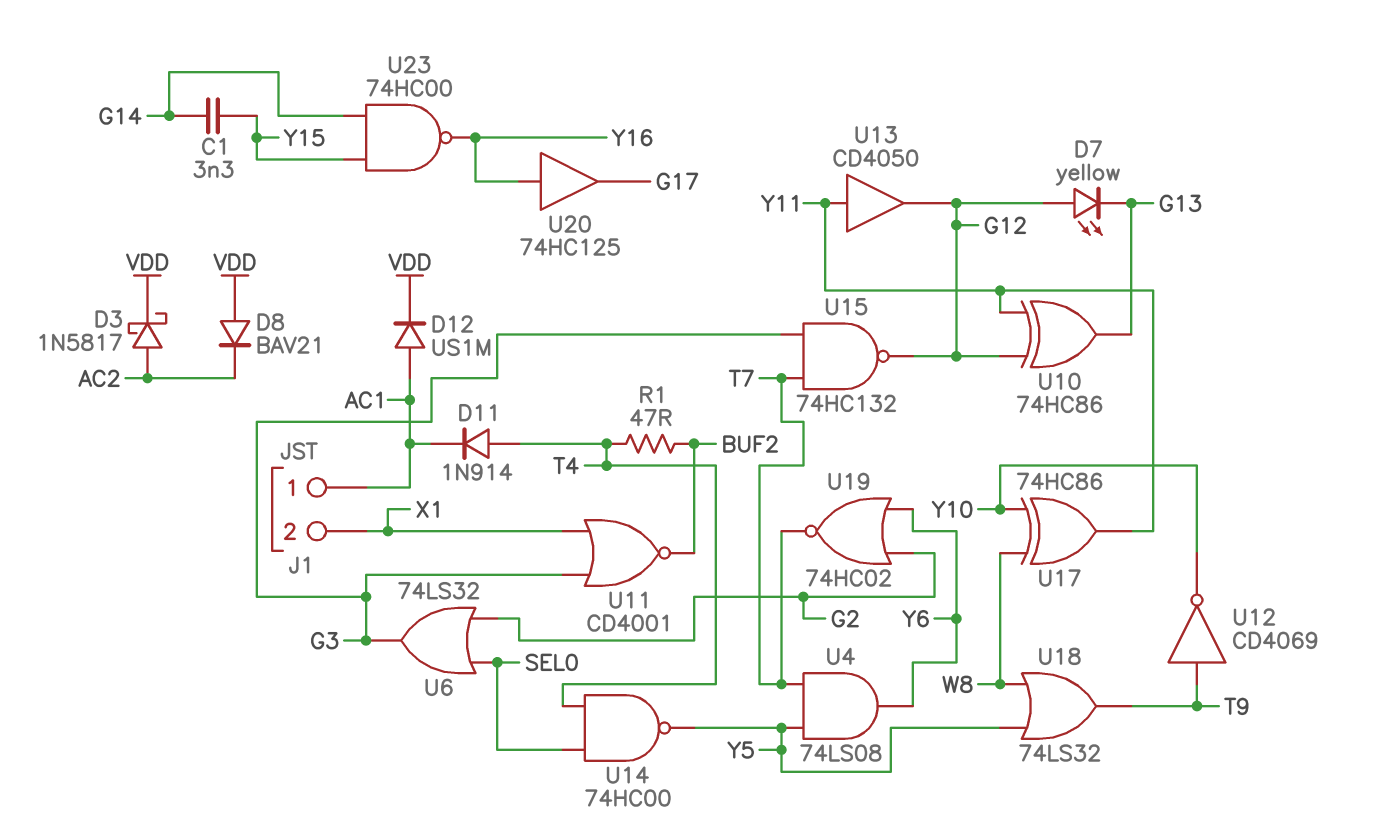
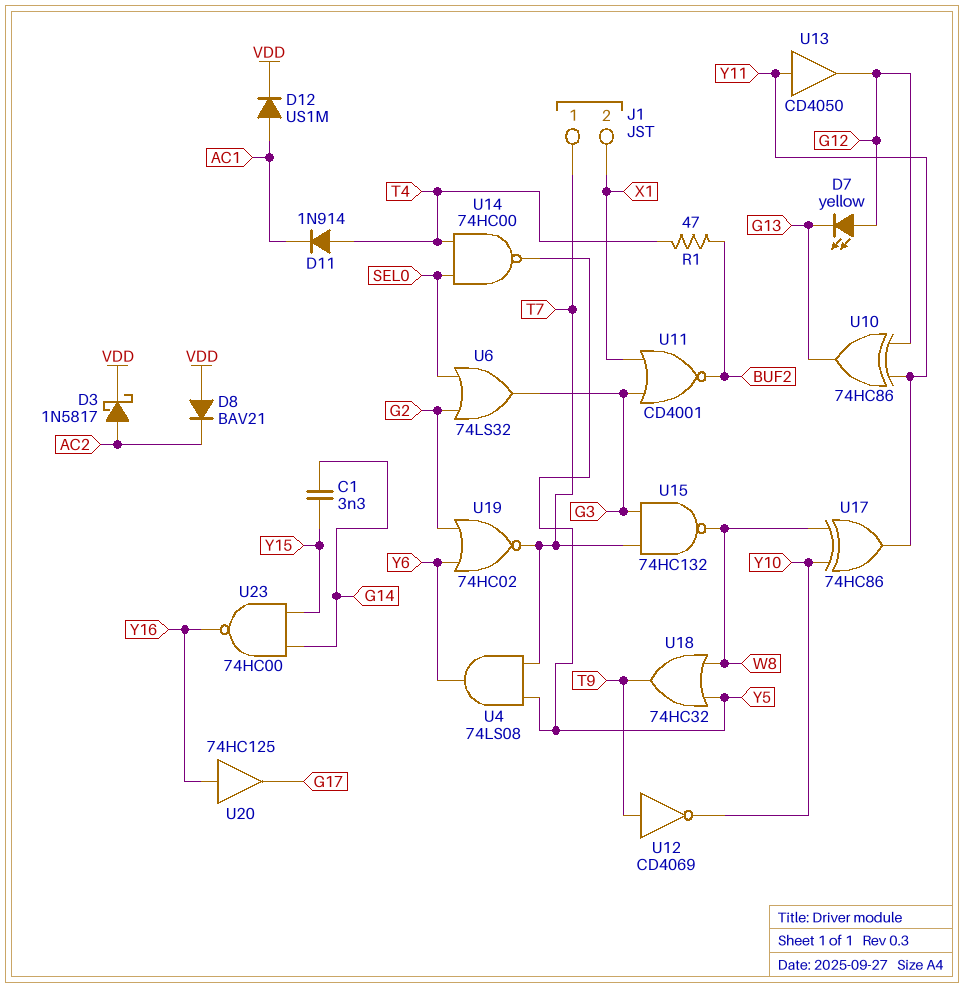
J1 pin 1: AC1 -> T7
U15: NAND 74HC132 (in G3, in T7, out G12) -> NAND 74HC132 (in G3, in T7, out W8)
U18: OR 74LS32 (in W8, in Y5, out T9) -> OR 74HC32 (in W8, in Y5, out T9)

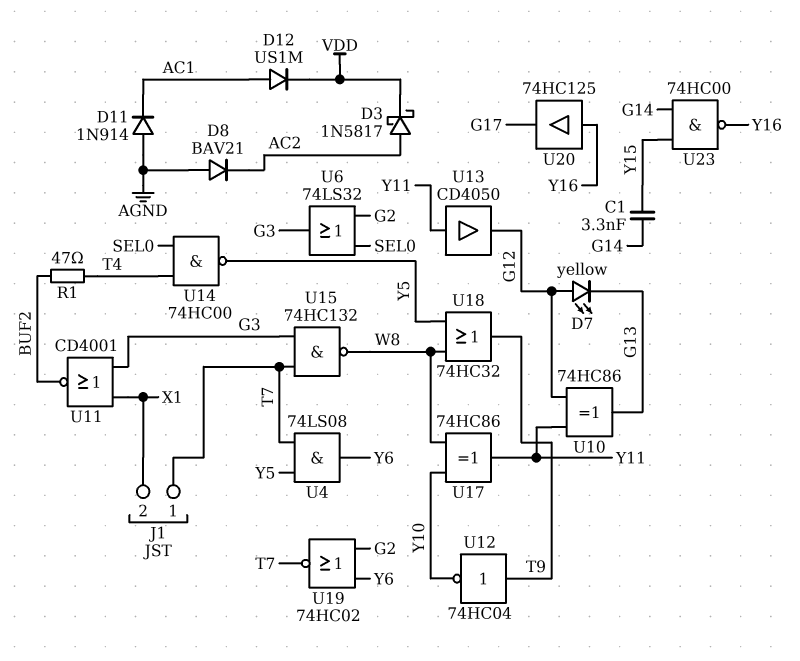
D8: diode BAV21 (A VDD, K AC2) -> diode BAV21 (A AGND, K AC2)
D11: diode 1N914 (A T4, K AC1) -> diode 1N914 (A AGND, K AC1)
U12: NOT CD4069 (in T9, out Y10) -> NOT 74HC04 (in T9, out Y10)

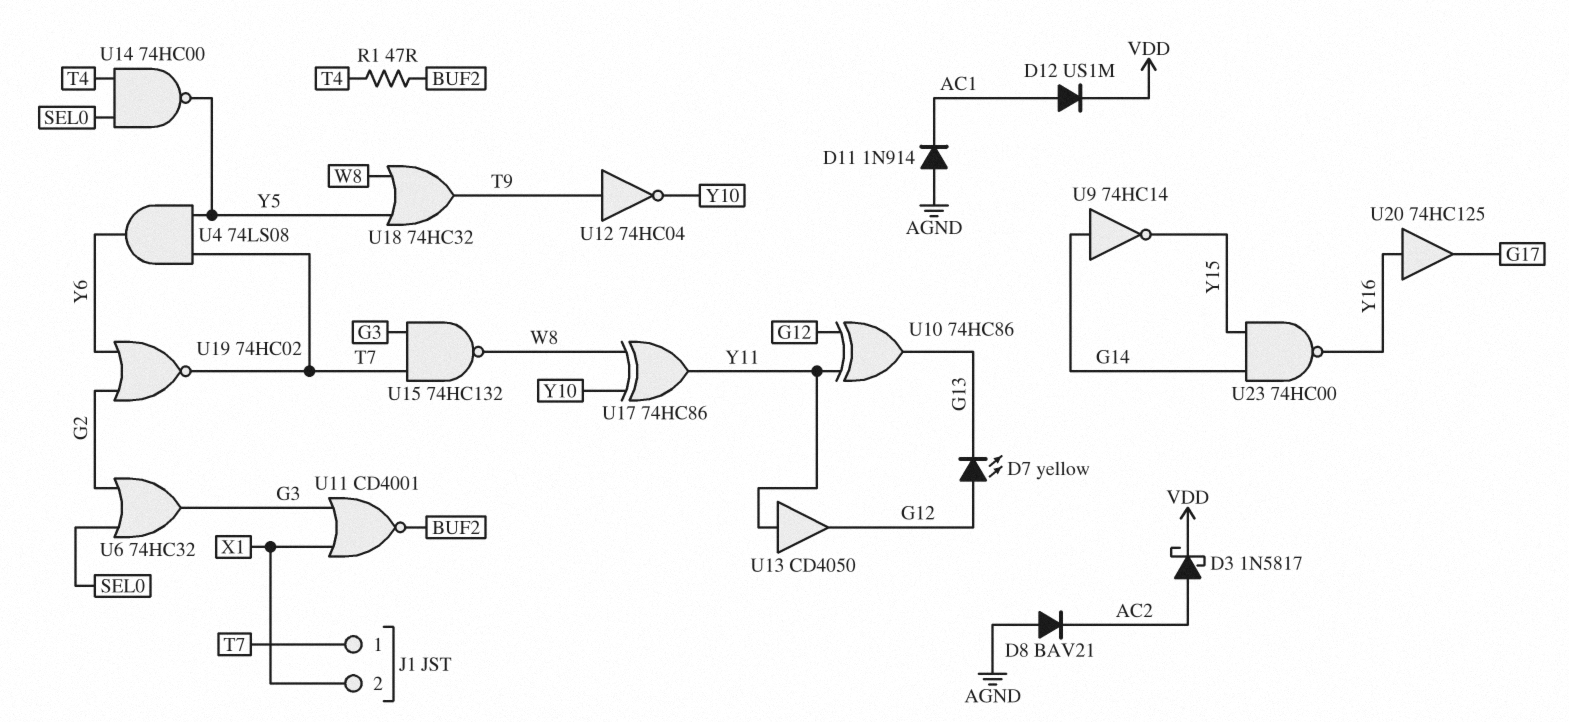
C1: 3.3nF (G14, Y15) -> none
U6: OR 74LS32 (in G2, in SEL0, out G3) -> OR 74HC32 (in G2, in SEL0, out G3)
U9: none -> NOT 74HC14 (in G14, out Y15)

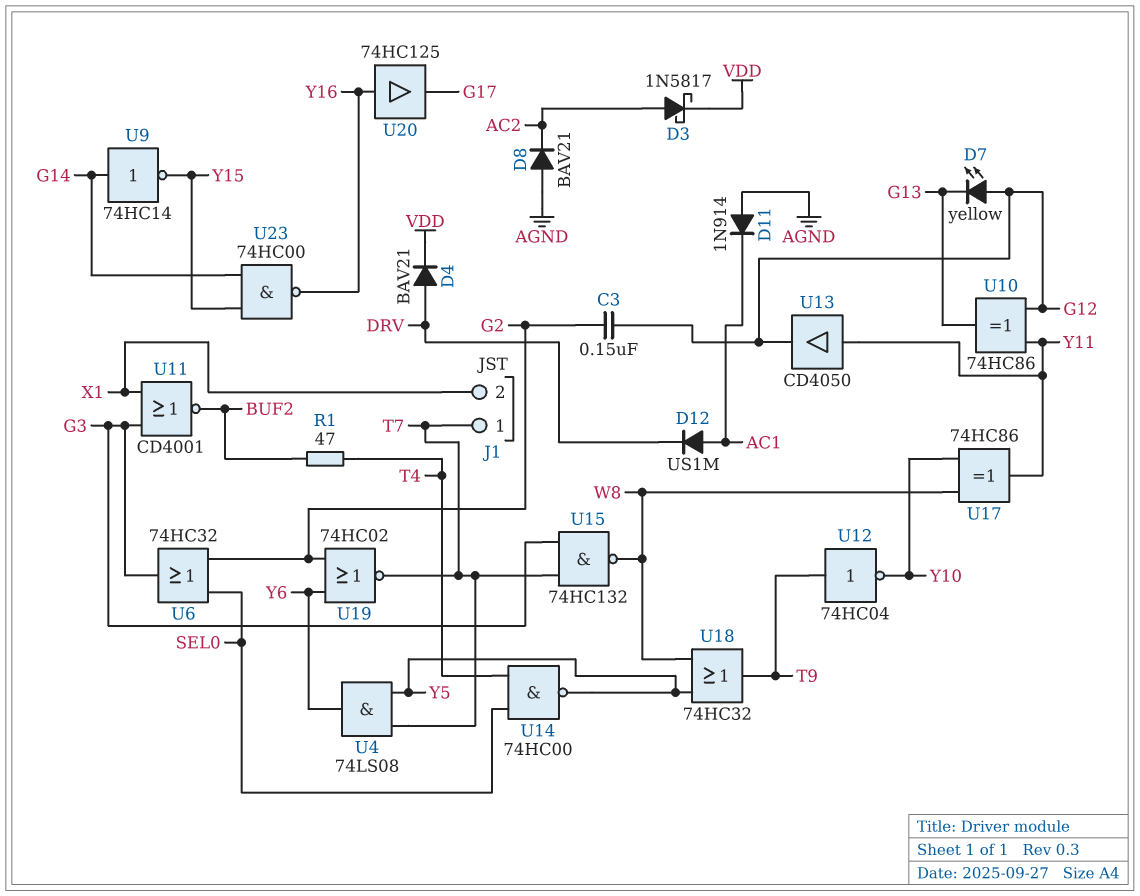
C3: none -> 150nF (G2, G12)
D4: none -> diode BAV21 (A DRV, K VDD)
D12: diode US1M (A AC1, K VDD) -> diode US1M (A AC1, K DRV)

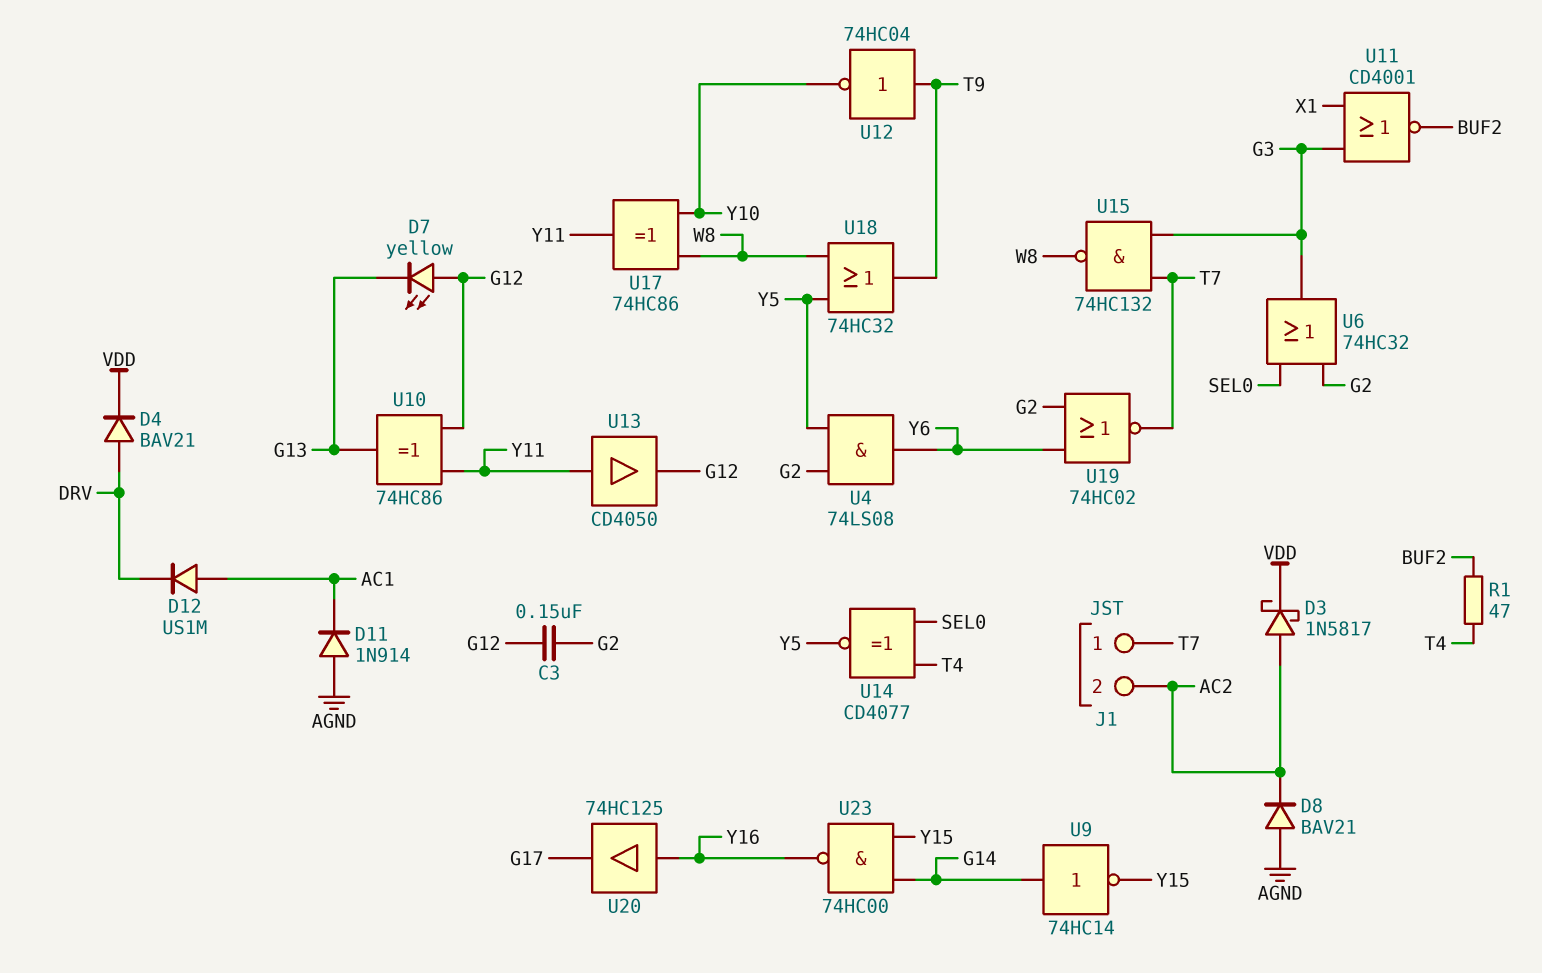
J1 pin 2: X1 -> AC2
U4: AND 74LS08 (in T7, in Y5, out Y6) -> AND 74LS08 (in G2, in Y5, out Y6)
U14: NAND 74HC00 (in SEL0, in T4, out Y5) -> XNOR CD4077 (in SEL0, in T4, out Y5)

